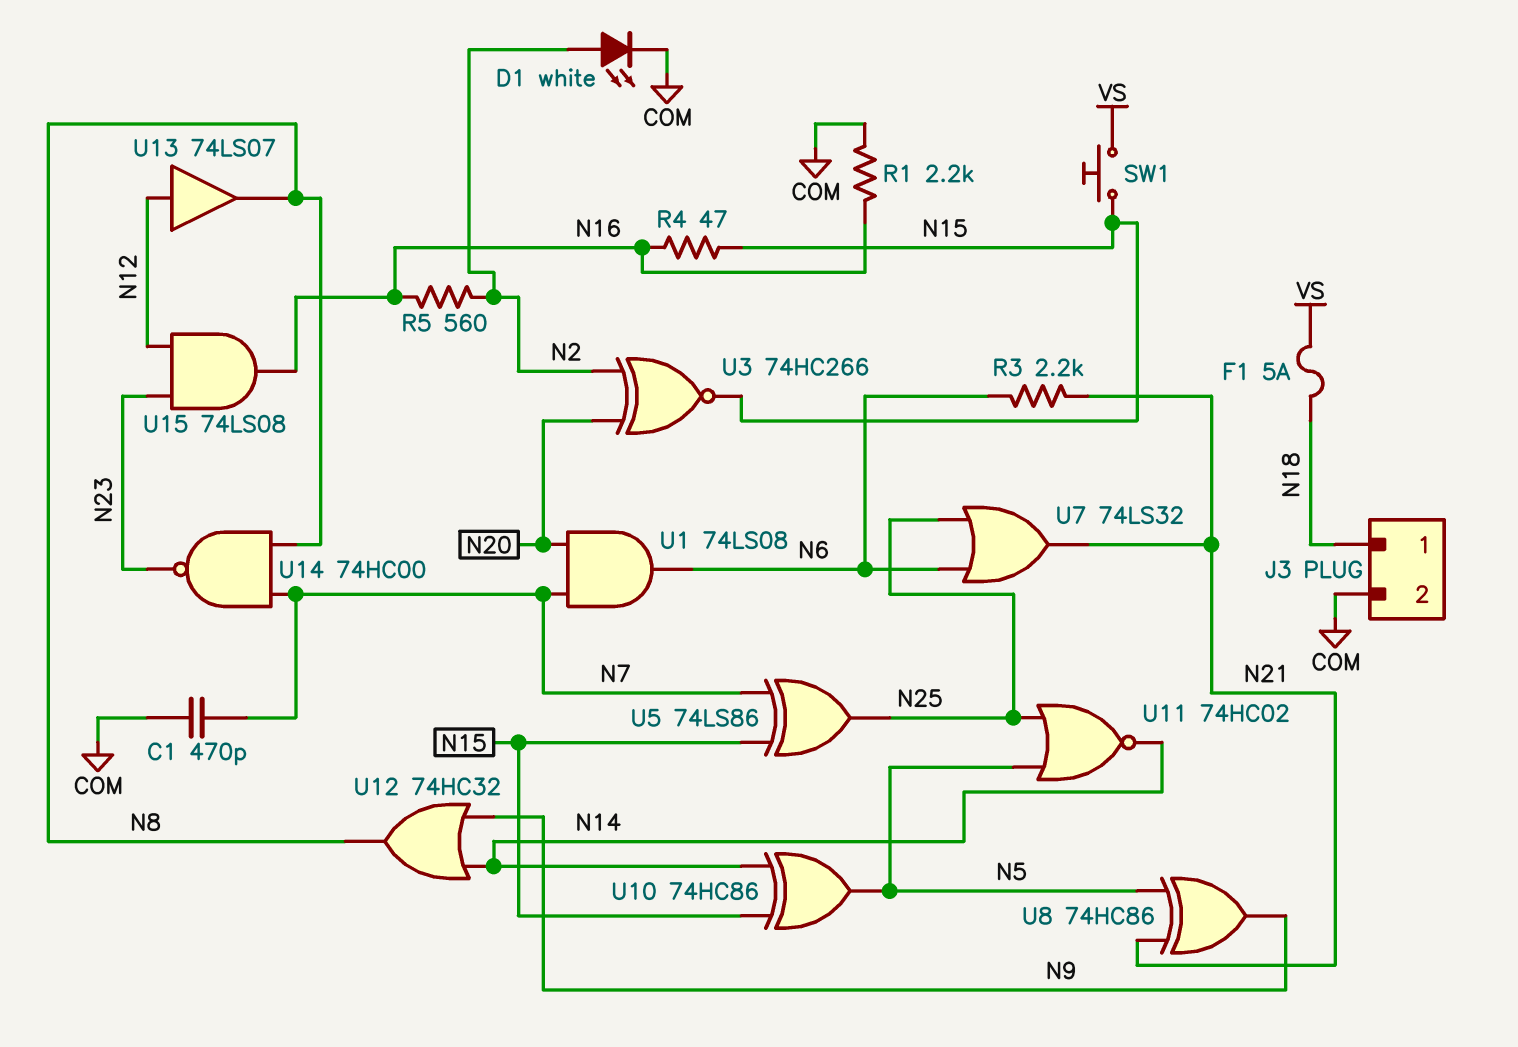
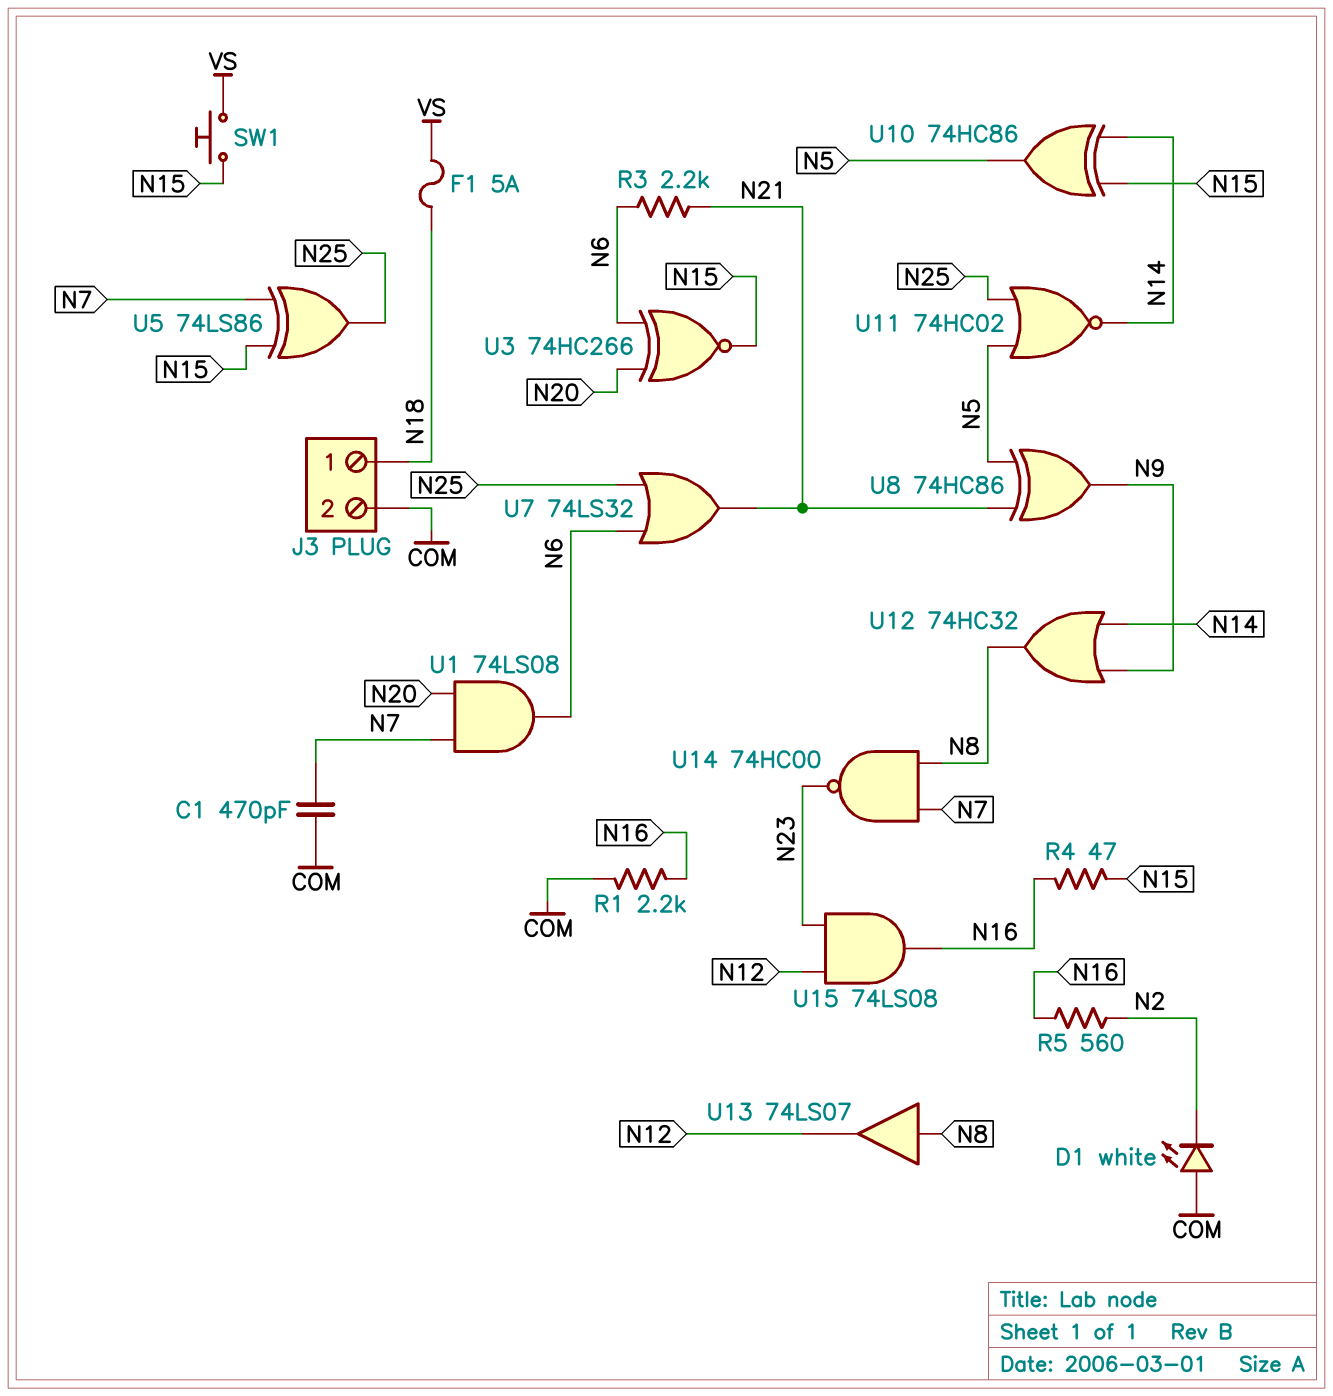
D1: LED white (A N2, K COM) -> LED white (A COM, K N2)
U3: XNOR 74HC266 (in N2, in N20, out N15) -> XNOR 74HC266 (in N6, in N20, out N15)
U13: buffer 74LS07 (in N12, out N8) -> buffer 74LS07 (in N8, out N12)

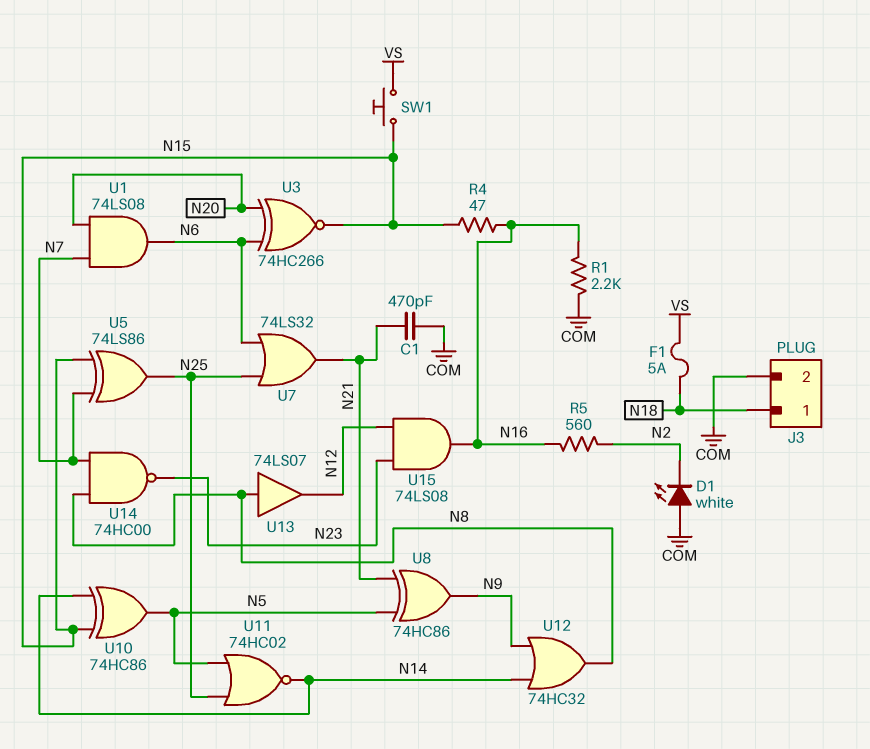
C1: 470pF (COM, N7) -> 470pF (COM, N21)
R3: 2.2k (N6, N21) -> none

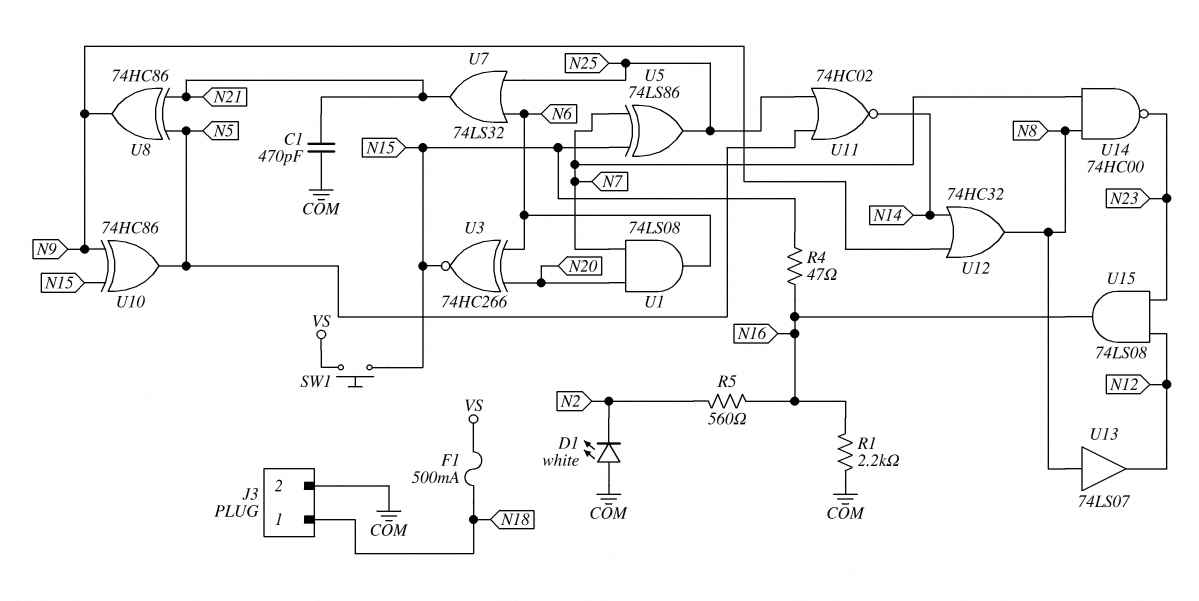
F1: 5A (N18, VS) -> 500mA (N18, VS)
U10: XOR 74HC86 (in N14, in N15, out N5) -> XOR 74HC86 (in N9, in N15, out N5)

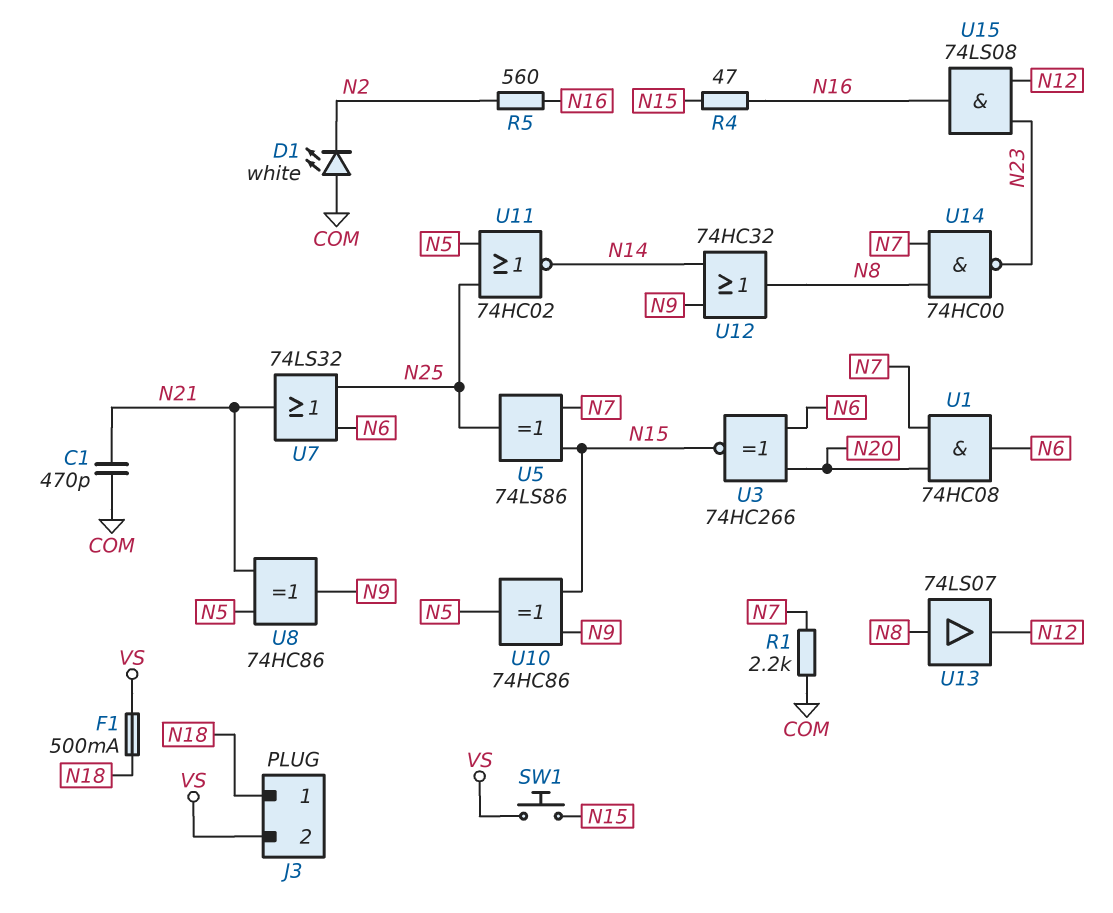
J3 pin 2: COM -> VS
R1: 2.2k (COM, N16) -> 2.2k (COM, N7)
U1: AND 74LS08 (in N7, in N20, out N6) -> AND 74HC08 (in N7, in N20, out N6)

